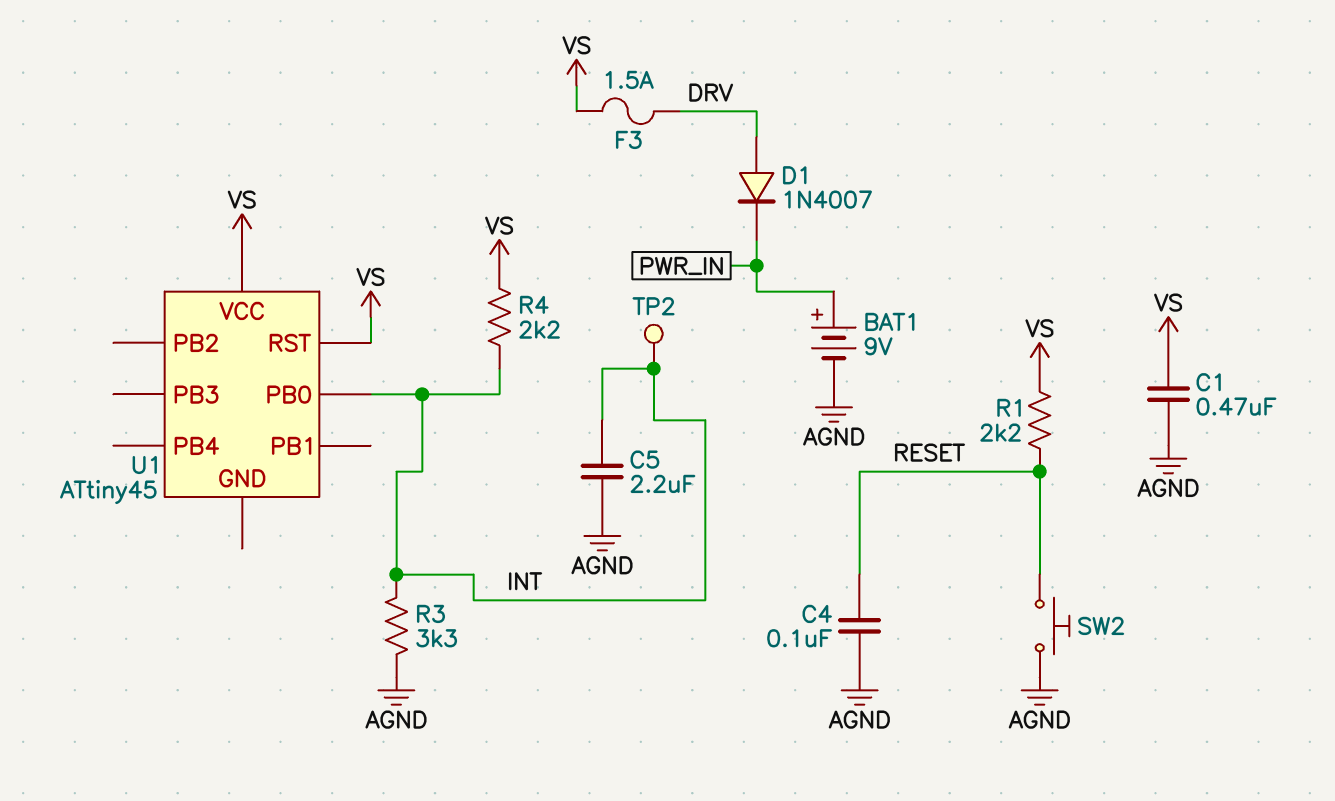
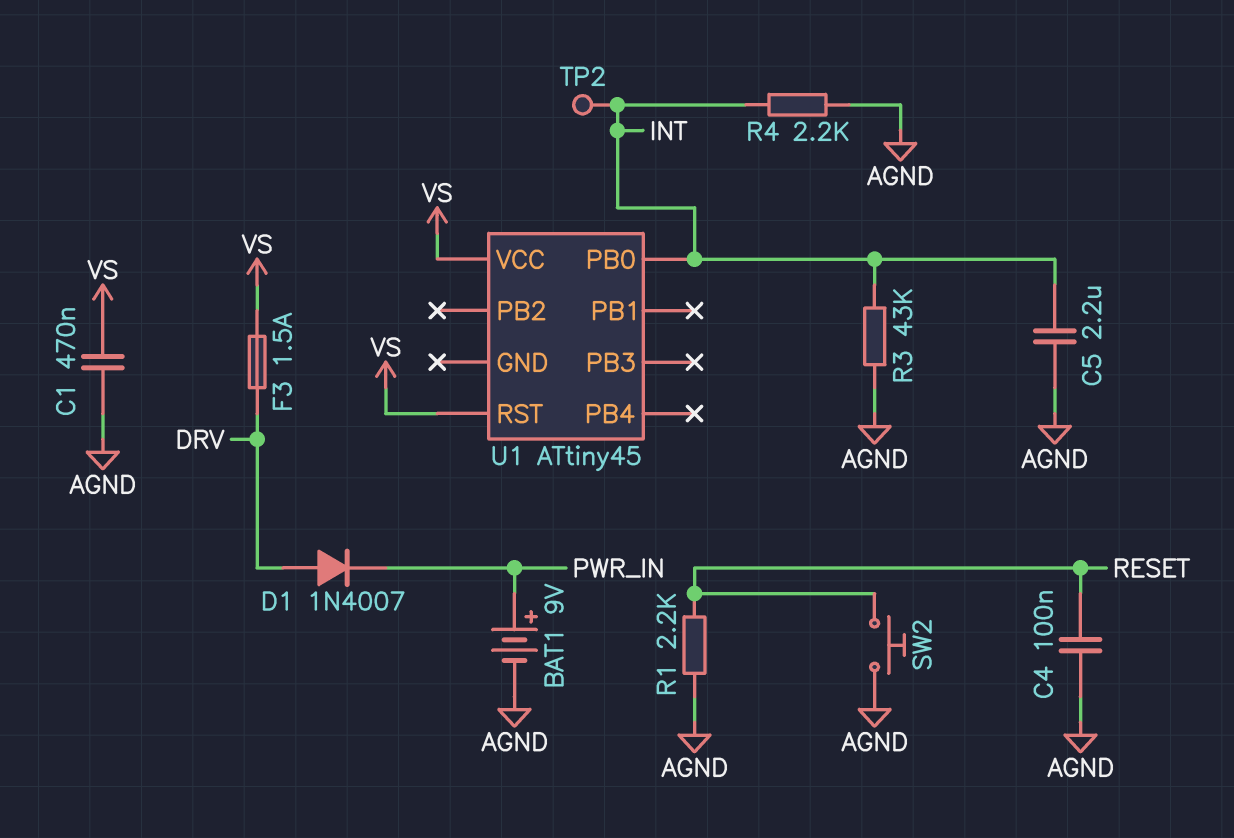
R1: 2.2k (RESET, VS) -> 2.2k (AGND, RESET)
R3: 3.3k (AGND, INT) -> 43k (AGND, INT)
R4: 2.2k (INT, VS) -> 2.2k (AGND, INT)

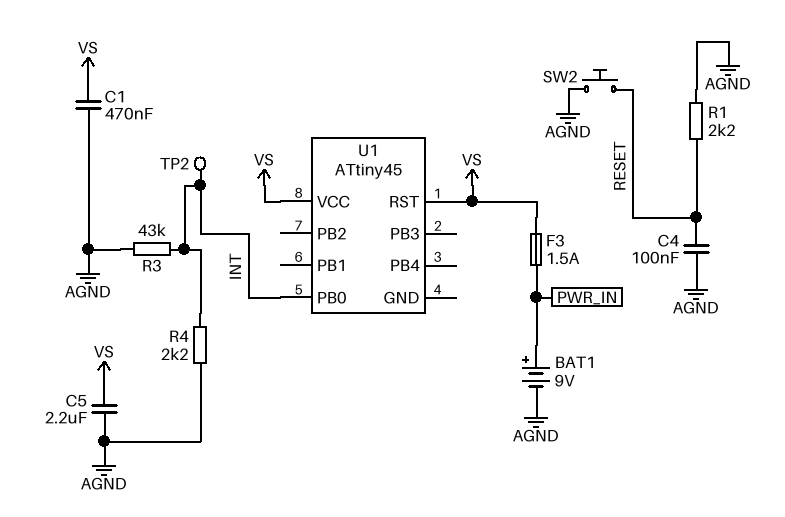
C5: 2.2uF (AGND, INT) -> 2.2uF (AGND, VS)
D1: diode 1N4007 (A DRV, K PWR_IN) -> none
F3: 1.5A (DRV, VS) -> 1.5A (PWR_IN, VS)

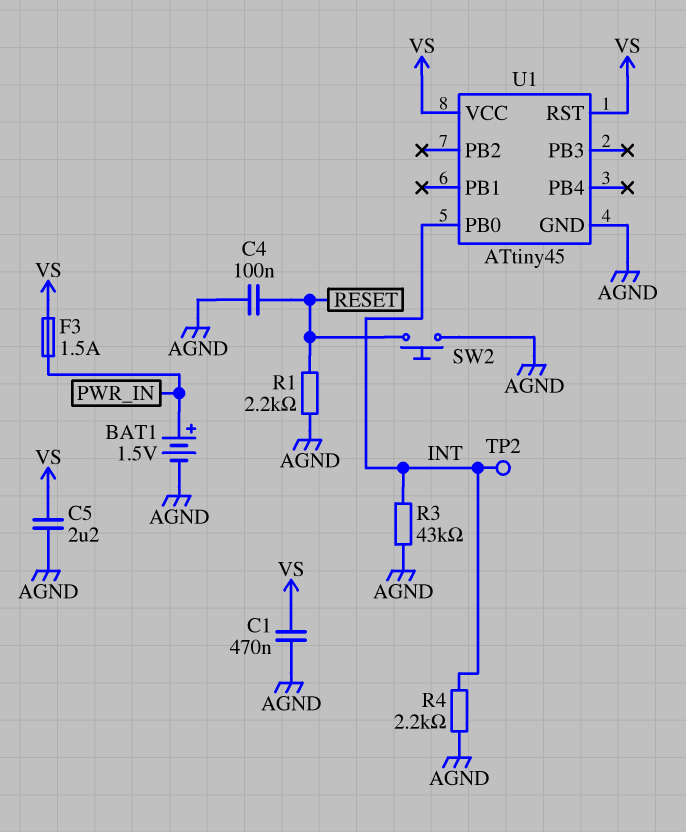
BAT1: 9V (plus PWR_IN, minus AGND) -> 1.5V (plus PWR_IN, minus AGND)
U1 pin GND: none -> AGND

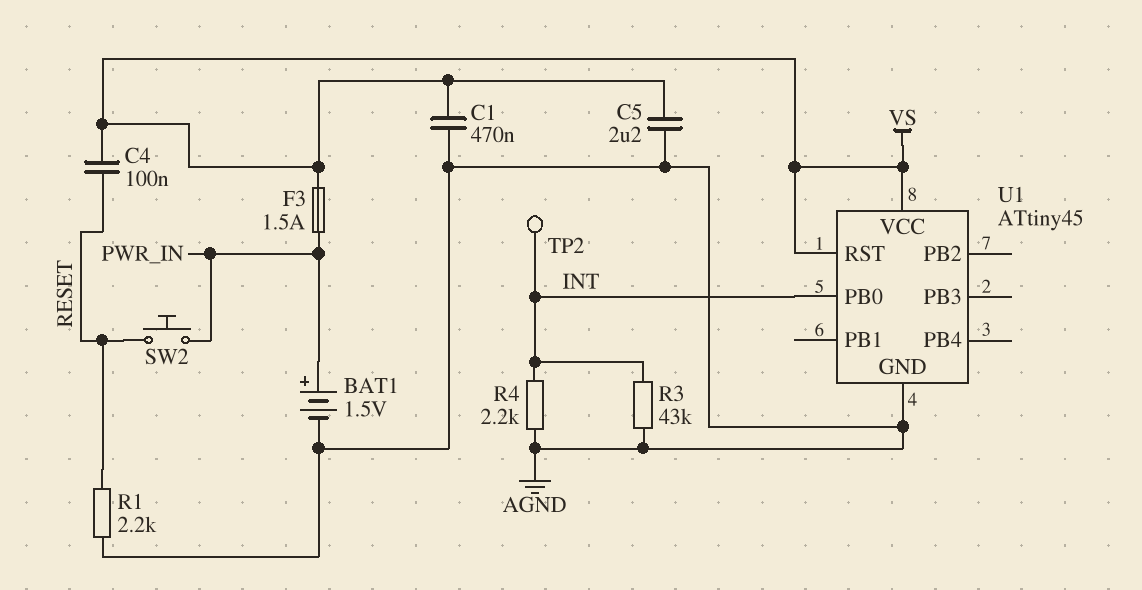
C4: 100nF (AGND, RESET) -> 100nF (RESET, VS)
SW2: button (AGND, RESET) -> button (PWR_IN, RESET)

